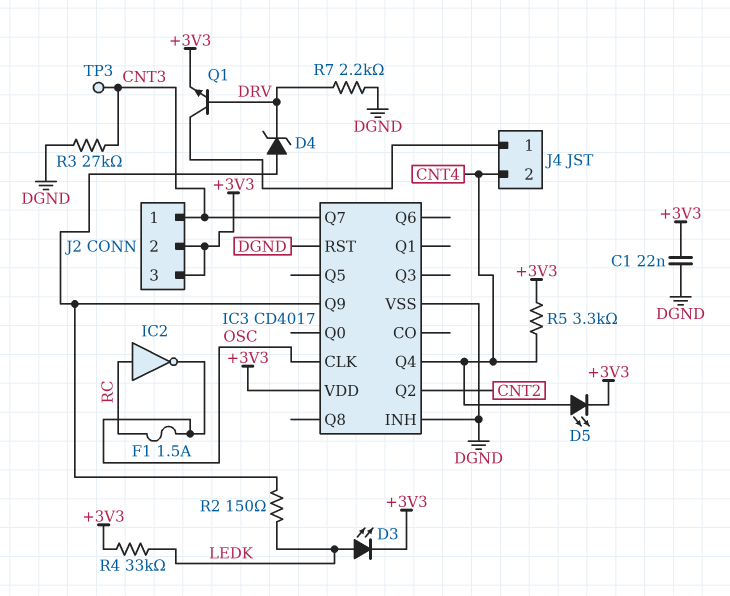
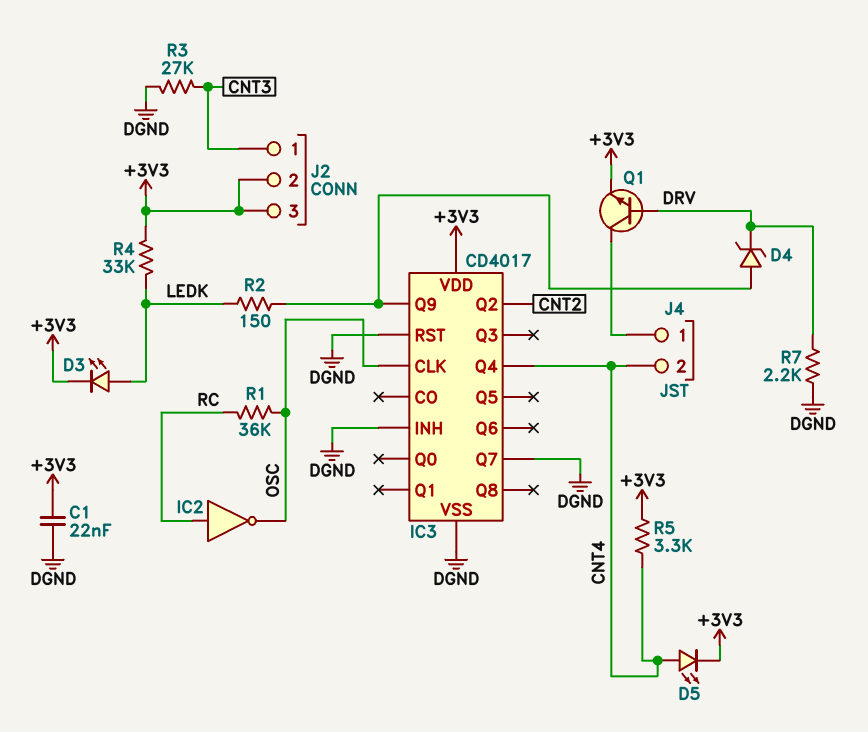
F1: 1.5A (OSC, RC) -> none
IC3 pin Q7: CNT3 -> DGND
R1: none -> 36k (OSC, RC)
TP3: test point (CNT3) -> none

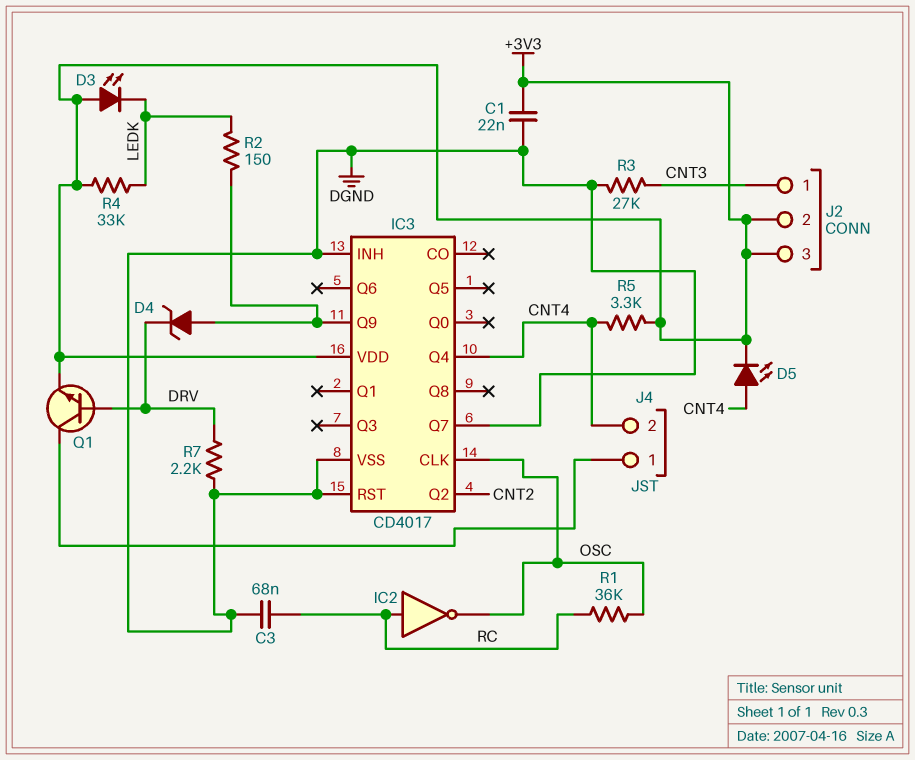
C3: none -> 68nF (DGND, RC)
D3: LED (A LEDK, K +3V3) -> LED (A +3V3, K LEDK)

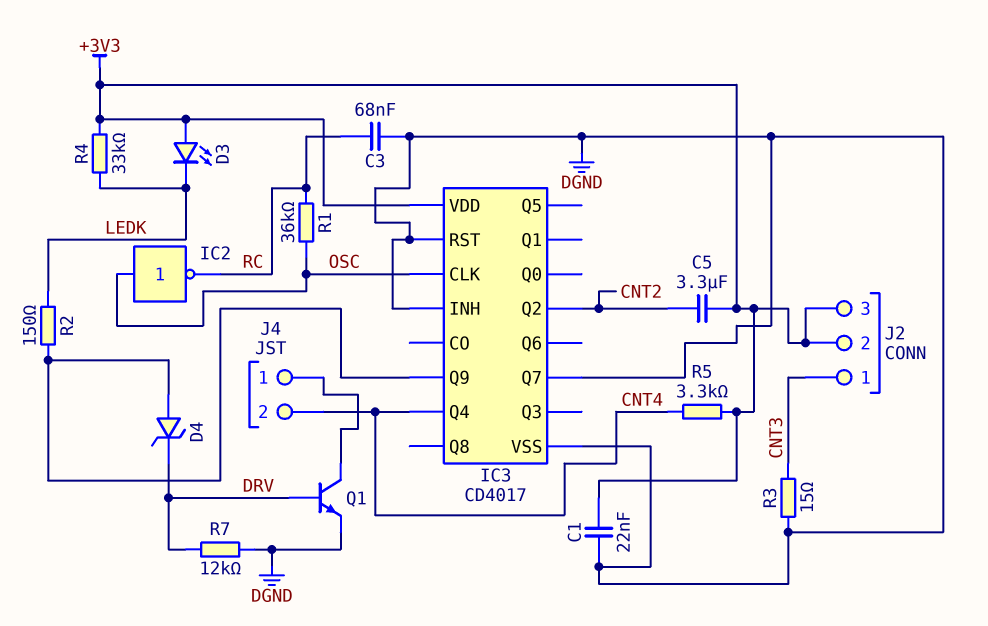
C5: none -> 3.3uF (+3V3, CNT2)
D5: LED (A CNT4, K +3V3) -> none
IC2: NOT (in RC, out OSC) -> NOT (in OSC, out RC)
Q1: NPN (B DRV, C J4/1, E +3V3) -> NPN (B DRV, C J4/1, E DGND)
R3: 27k (CNT3, DGND) -> 15 (CNT3, DGND)
R7: 2.2k (DGND, DRV) -> 12k (DGND, DRV)

